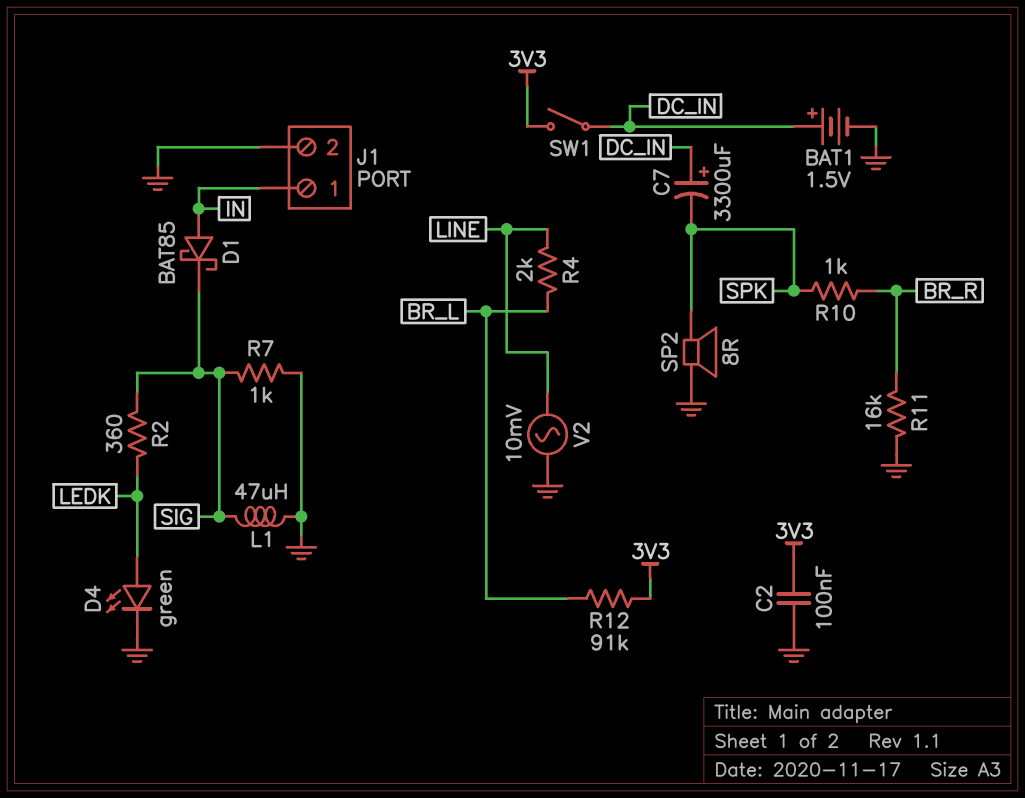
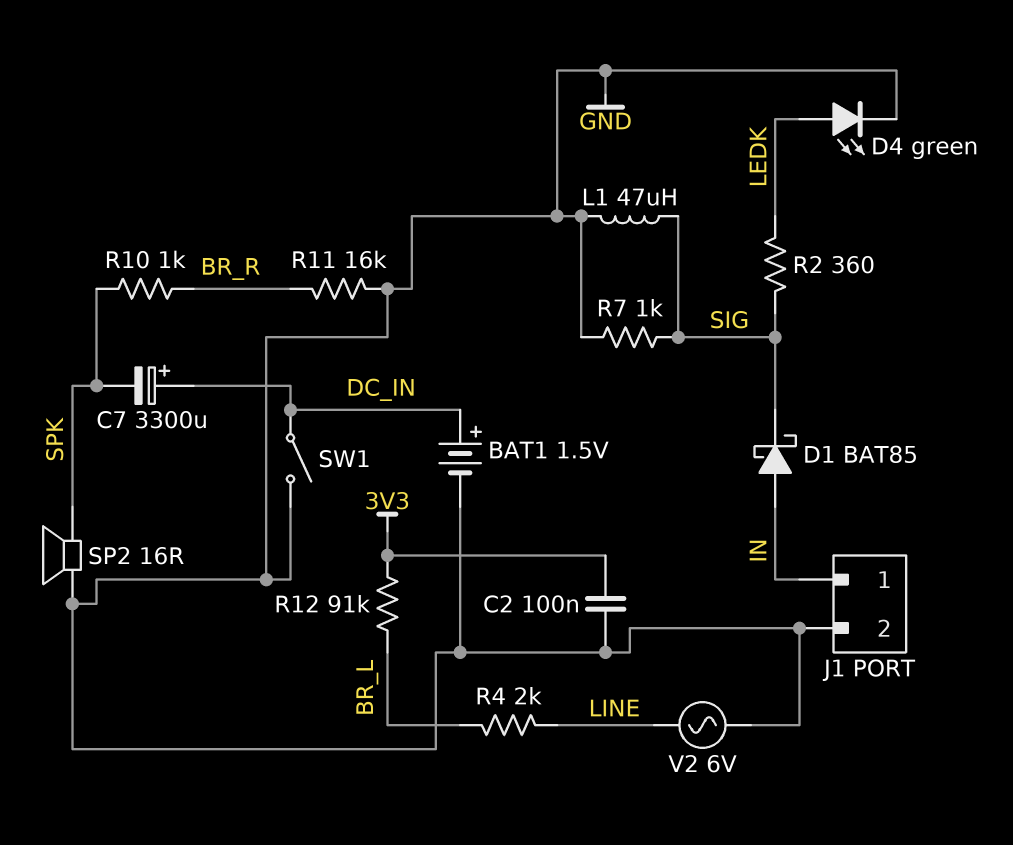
SP2: speaker 8R (GND, SPK) -> speaker 16R (GND, SPK)
SW1: switch (3V3, DC_IN) -> switch (DC_IN, GND)
V2: AC 10mV (GND, LINE) -> AC 6V (GND, LINE)

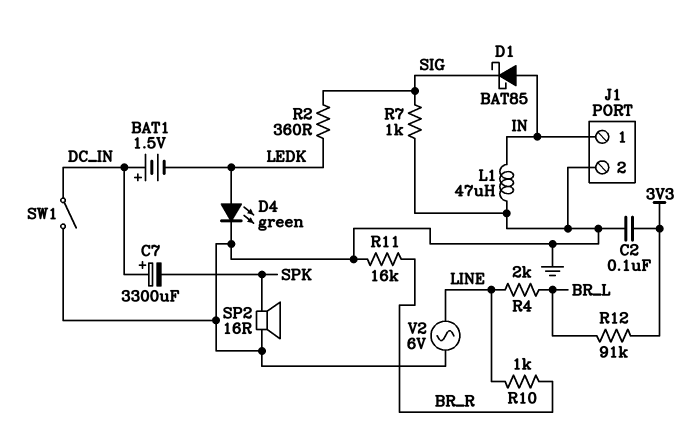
BAT1: 1.5V (plus DC_IN, minus GND) -> 1.5V (plus DC_IN, minus LEDK)
L1: 47uH (GND, SIG) -> 47uH (GND, IN)
R10: 1k (BR_R, SPK) -> 1k (BR_R, LINE)

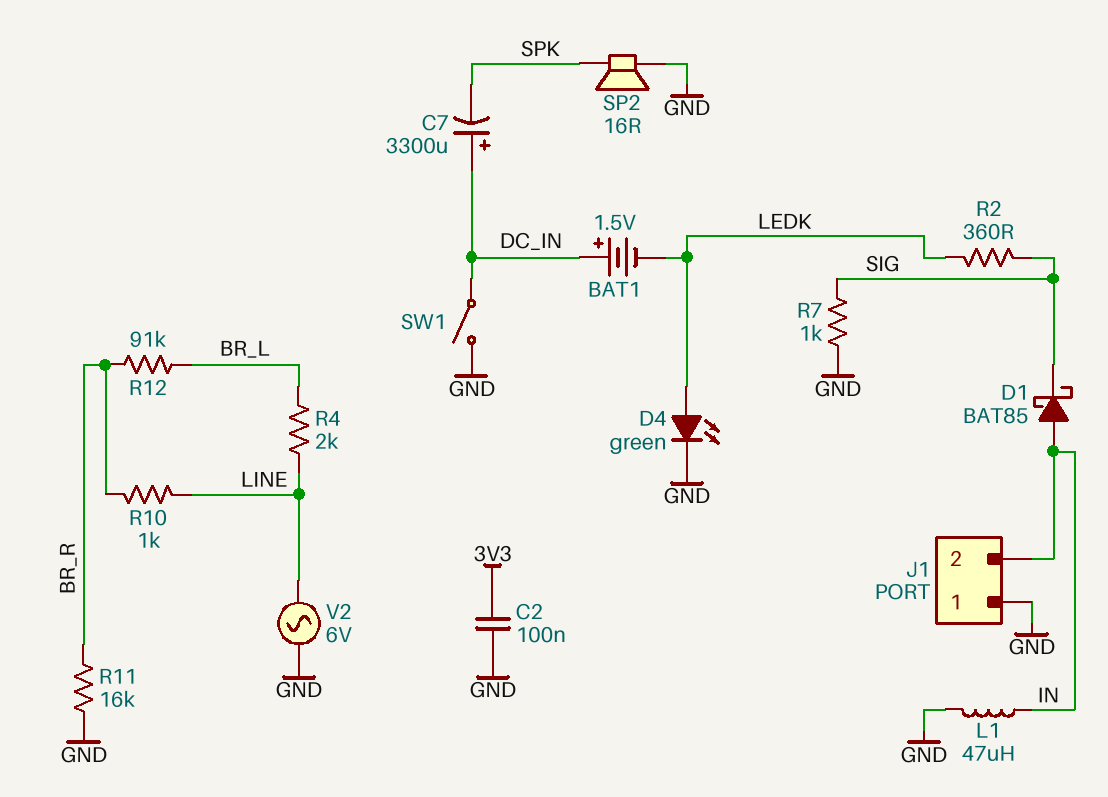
J1 pin 1: IN -> GND
J1 pin 2: GND -> IN
R12: 91k (3V3, BR_L) -> 91k (BR_L, BR_R)

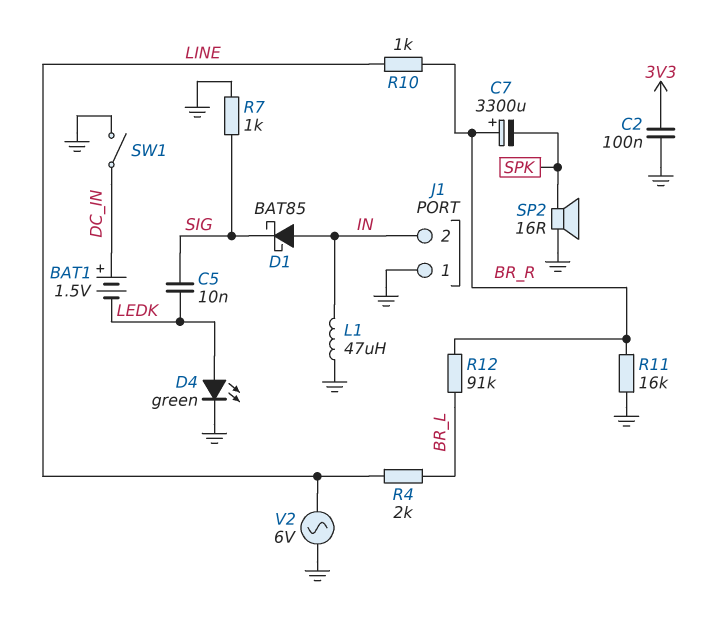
C5: none -> 10nF (LEDK, SIG)
C7: 3300uF (plus DC_IN, minus SPK) -> 3300uF (plus BR_R, minus SPK)
R2: 360 (LEDK, SIG) -> none

